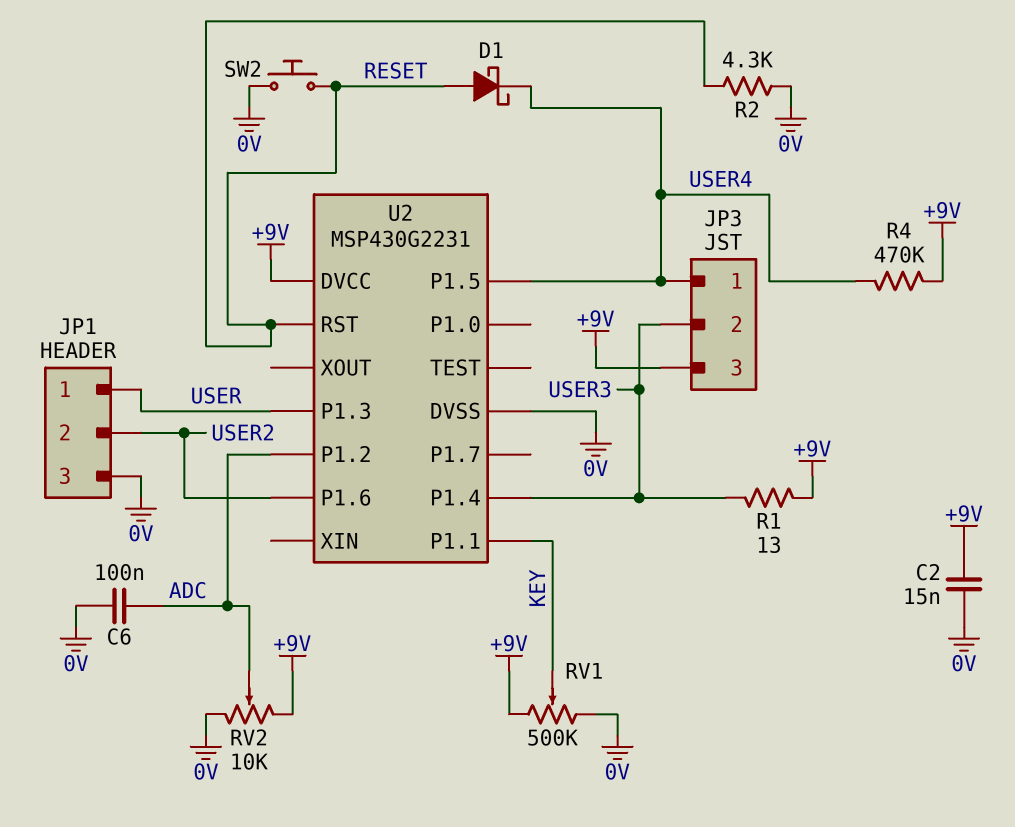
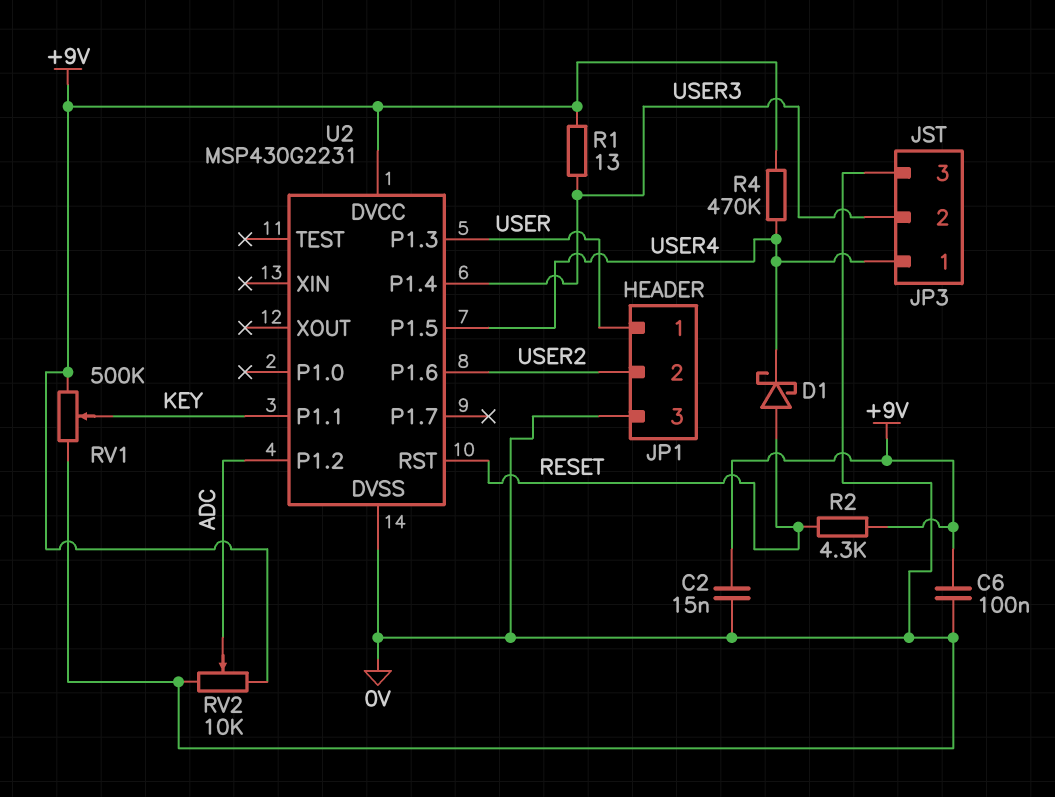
C6: 100nF (0V, ADC) -> 100nF (+9V, 0V)
JP3 pin 3: +9V -> 0V
R2: 4.3k (0V, RESET) -> 4.3k (+9V, RESET)
SW2: button (0V, RESET) -> none

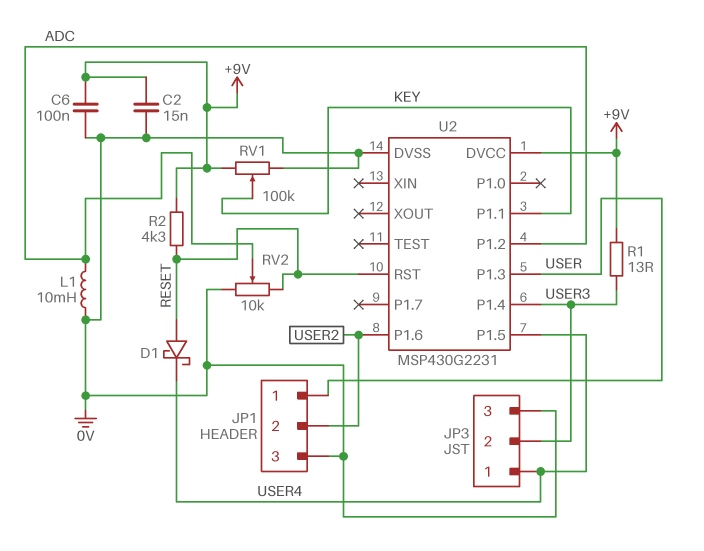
L1: none -> 10mH (0V, ADC)
R4: 470k (+9V, USER4) -> none
RV1: 500k (+9V, 0V, wiper KEY) -> 100k (+9V, 0V, wiper KEY)
RV2: 10k (+9V, 0V, wiper ADC) -> 10k (0V, RESET, wiper ADC)

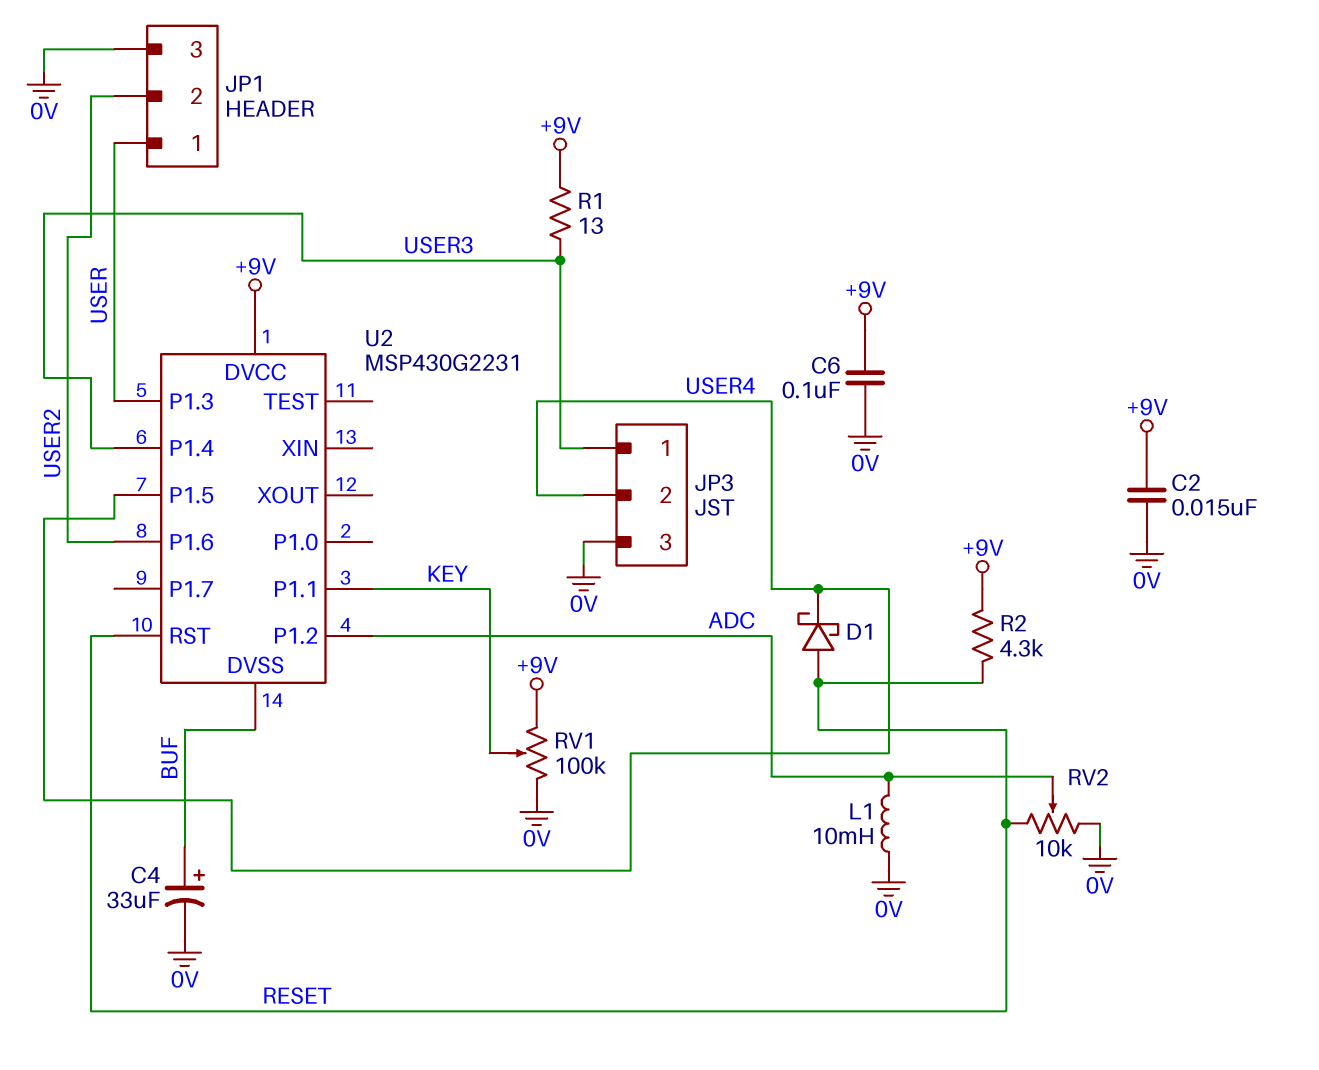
C4: none -> 33uF (plus BUF, minus 0V)
JP3 pin 1: USER4 -> USER3
JP3 pin 2: USER3 -> USER4
U2 pin DVSS: 0V -> BUF

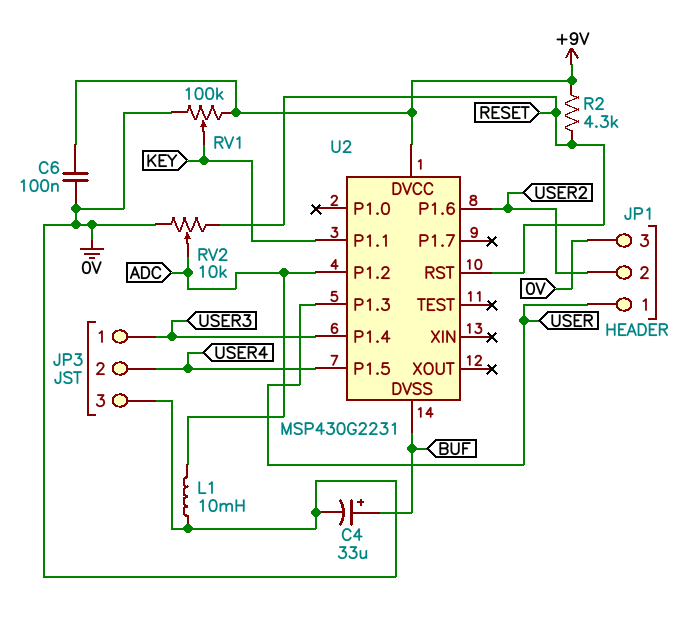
C2: 15nF (+9V, 0V) -> none
D1: schottky (A RESET, K USER4) -> none
R1: 13 (+9V, USER3) -> none

